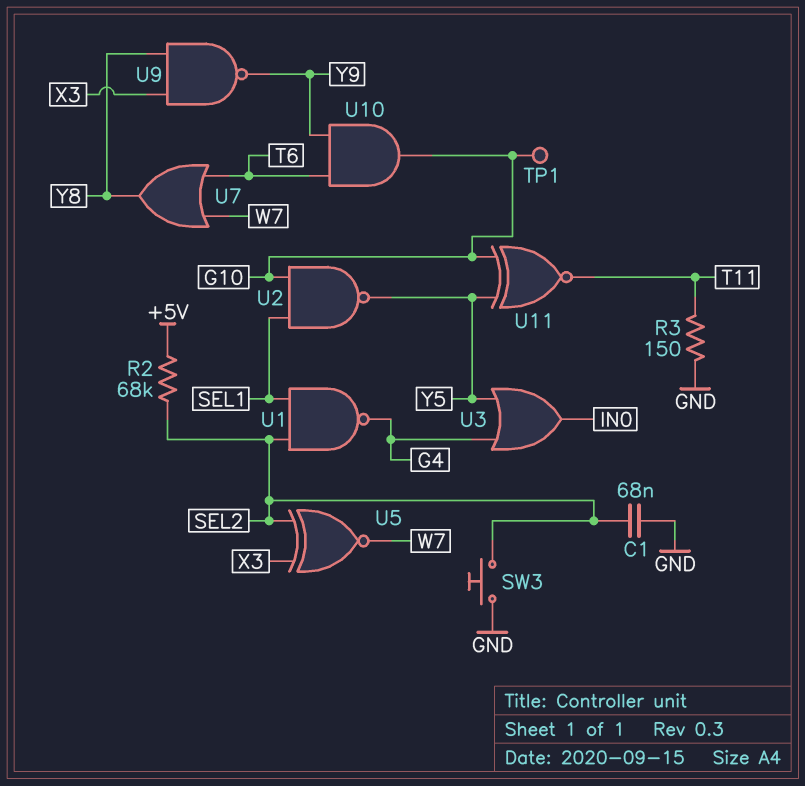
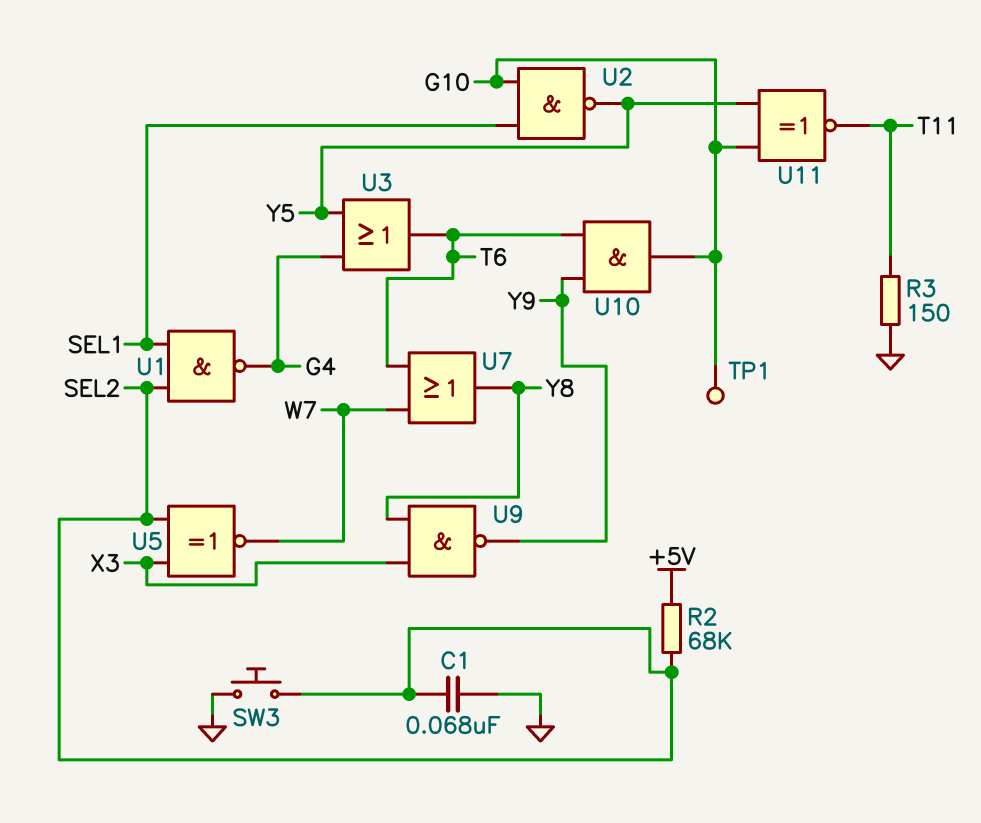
U3: OR (in G4, in Y5, out IN0) -> OR (in G4, in Y5, out T6)

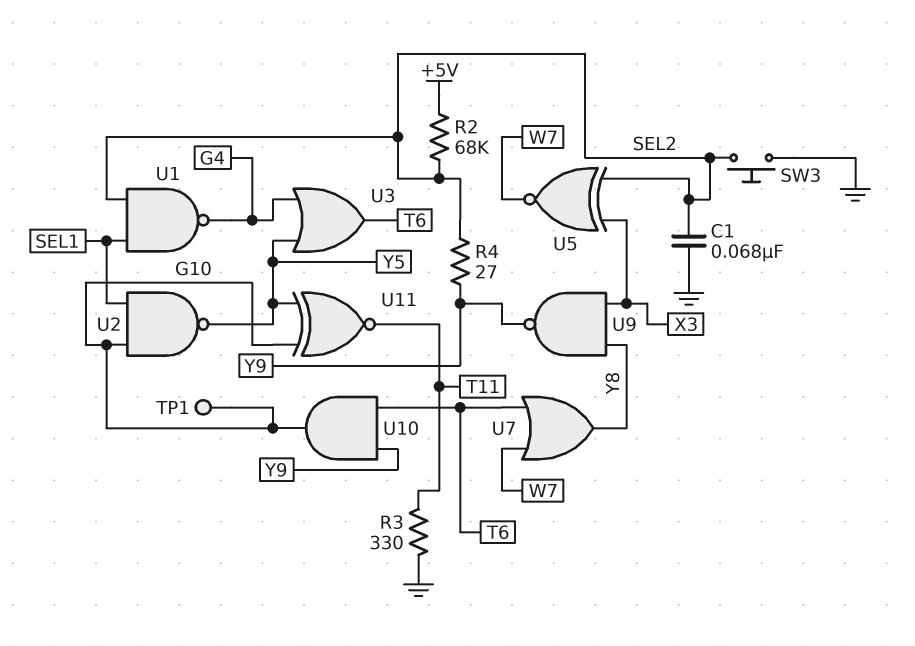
R3: 150 (GND, T11) -> 330 (GND, T11)
R4: none -> 27 (SEL2, Y9)

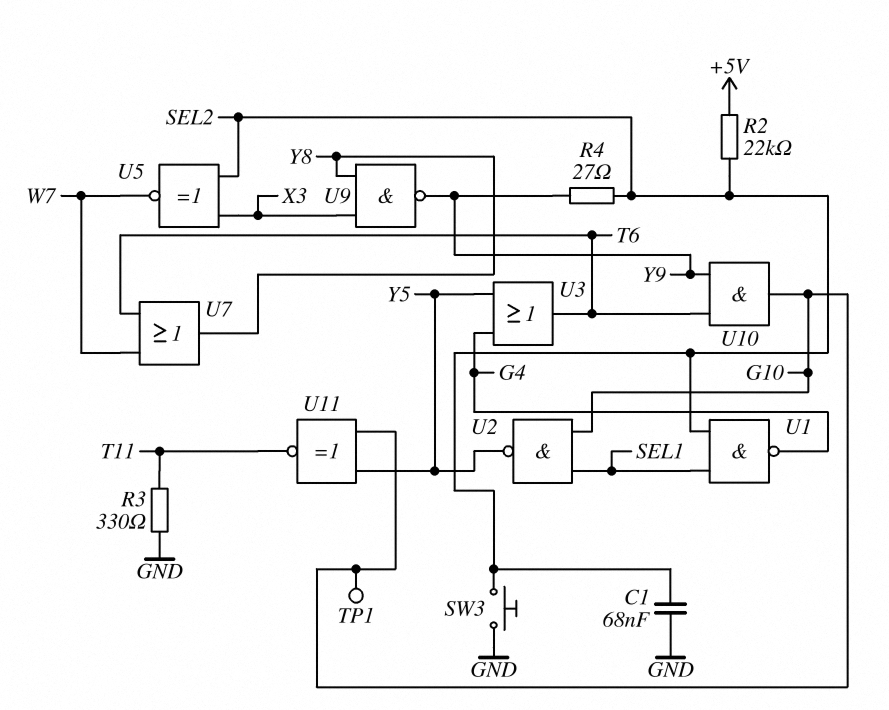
R2: 68k (+5V, SEL2) -> 22k (+5V, SEL2)

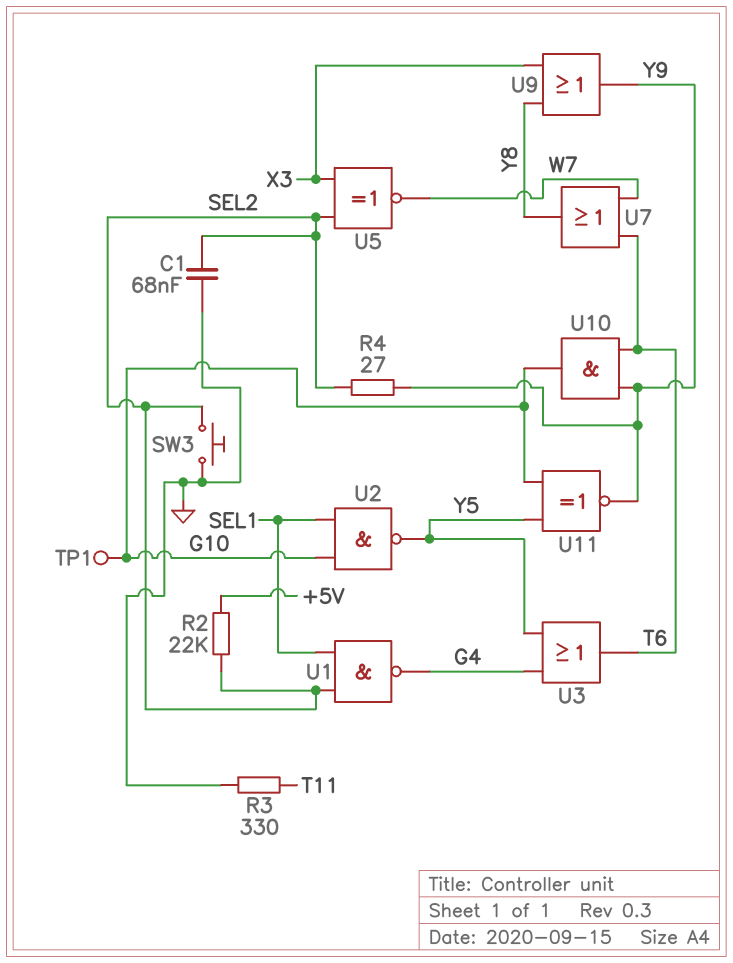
U9: NAND (in X3, in Y8, out Y9) -> OR (in X3, in Y8, out Y9)
U11: XNOR (in G10, in Y5, out T11) -> XNOR (in G10, in Y5, out Y9)

